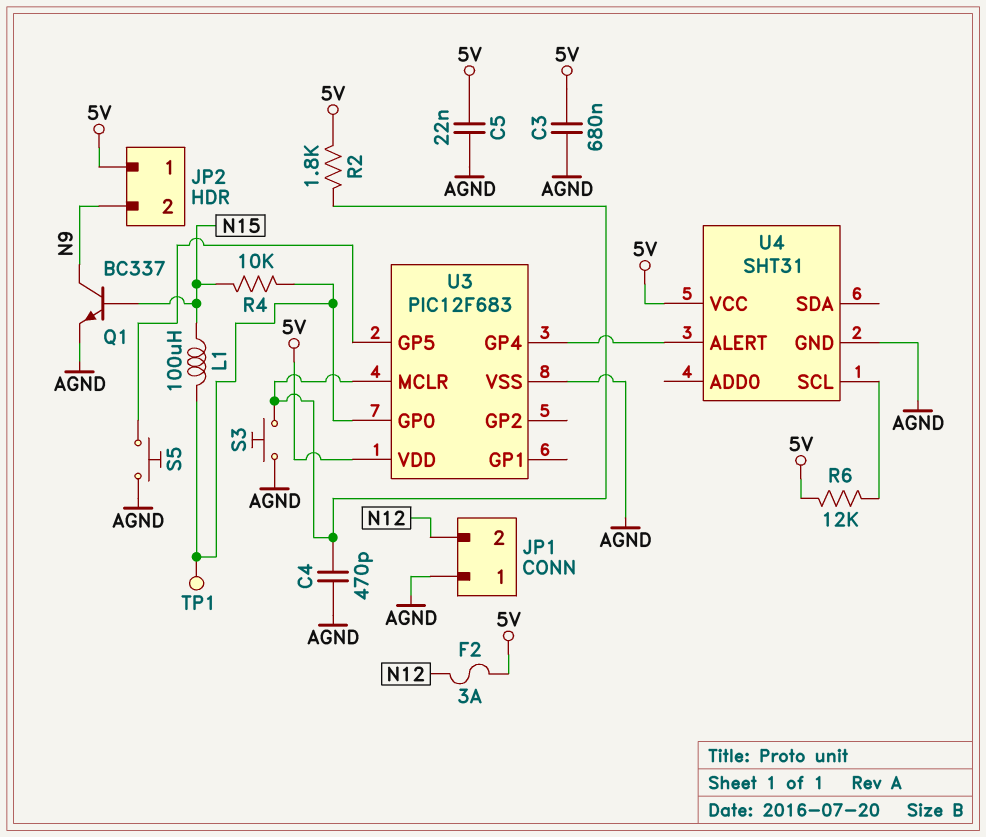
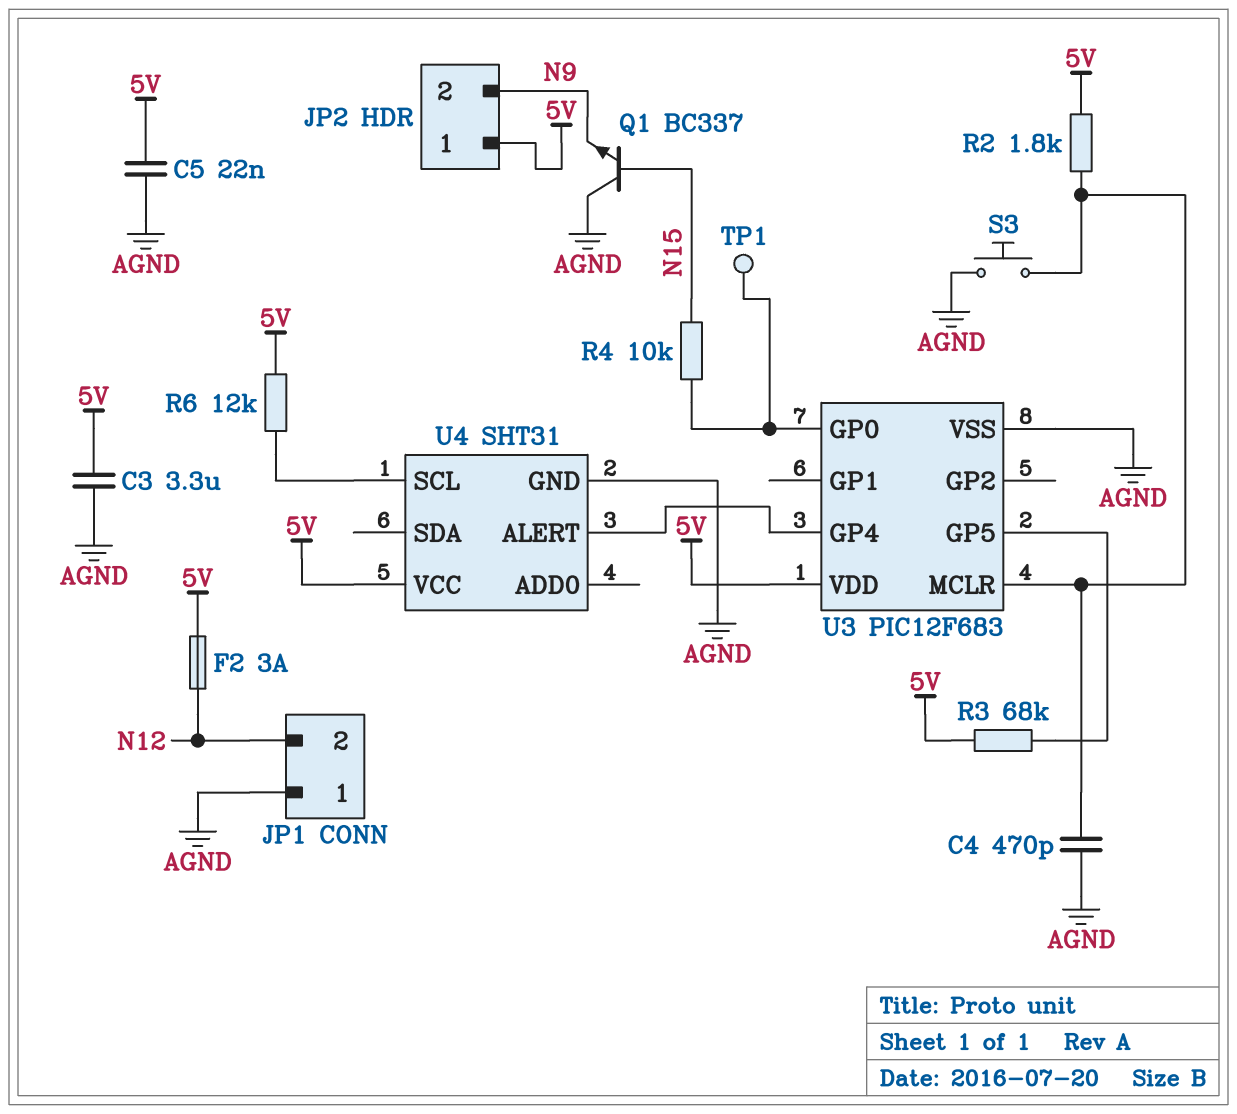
C3: 680nF (5V, AGND) -> 3.3uF (5V, AGND)
L1: 100uH (N15, U3/GP0) -> none
Q1: NPN BC337 (B N15, C N9, E AGND) -> NPN BC337 (B N15, C AGND, E N9)
R3: none -> 68k (5V, U3/GP5)
S5: button (AGND, U3/GP5) -> none

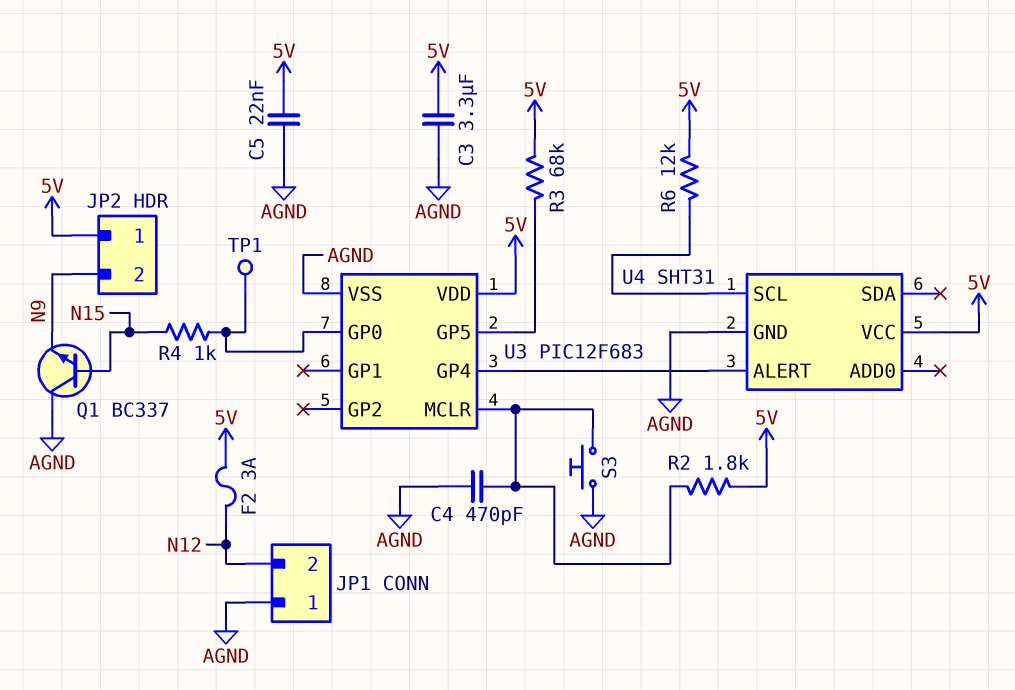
R4: 10k (N15, U3/GP0) -> 1k (N15, U3/GP0)

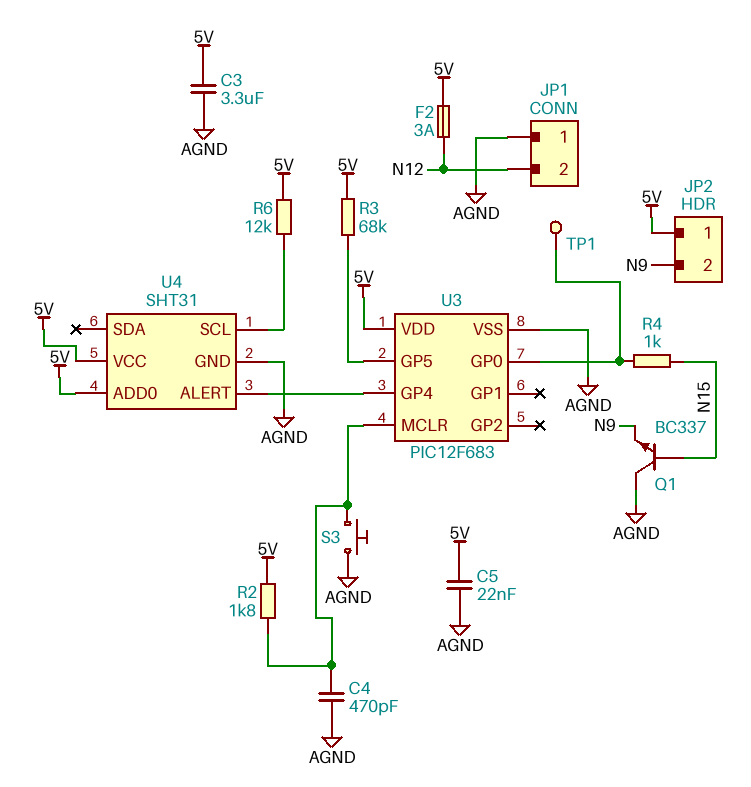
U4 pin ADD0: none -> 5V

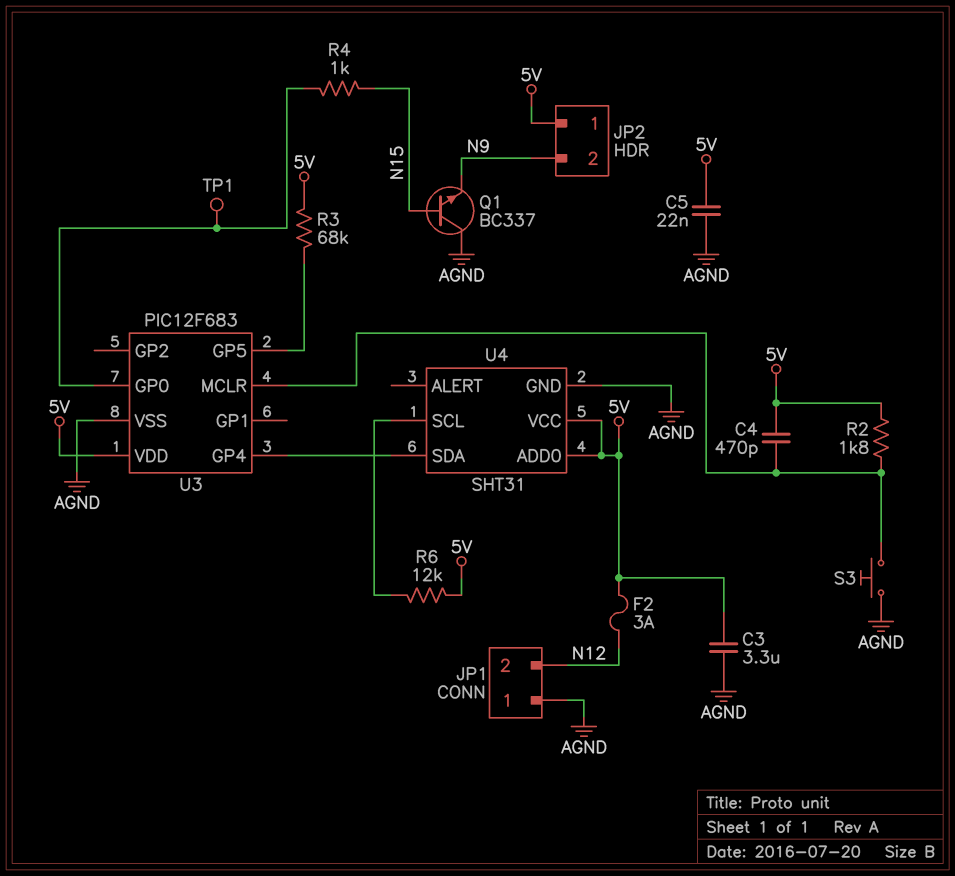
C4: 470pF (AGND, U3/MCLR) -> 470pF (5V, U3/MCLR)
U4 pin ALERT: U3/GP4 -> none
U4 pin SDA: none -> U3/GP4

